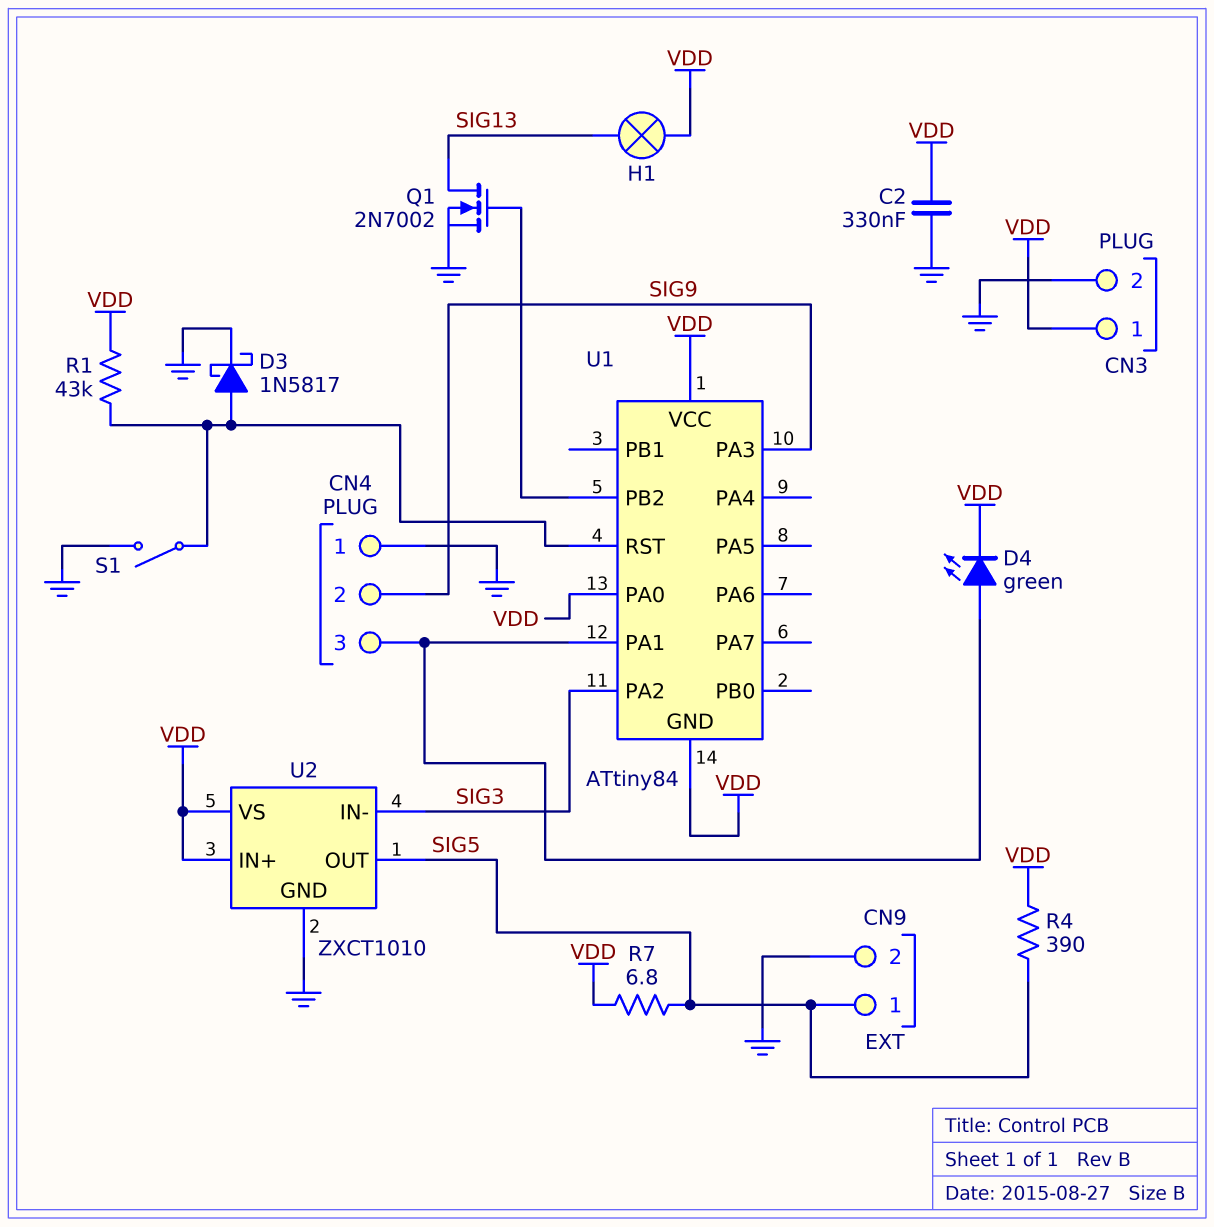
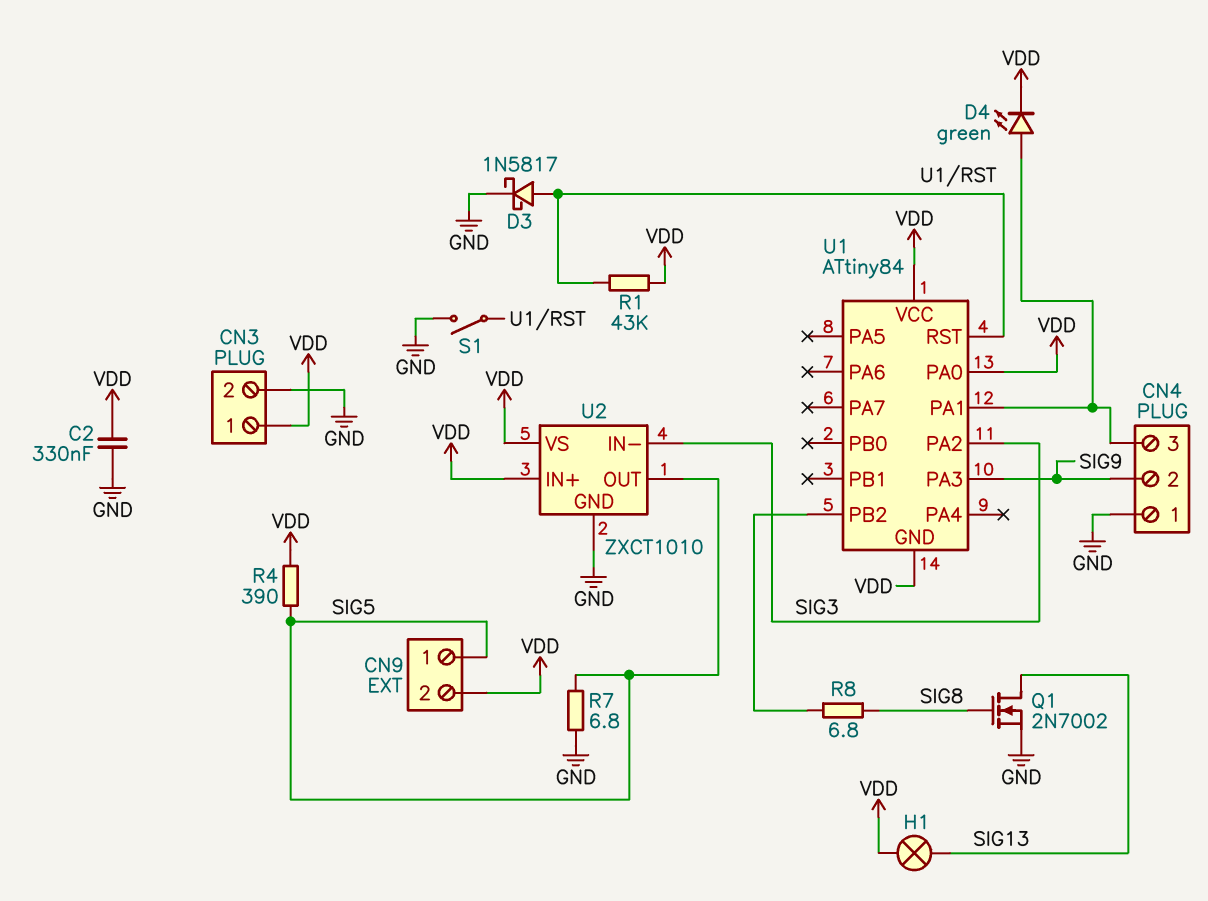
CN9 pin 2: GND -> VDD
Q1: NMOS 2N7002 (G U1/PB2, D SIG13, S GND) -> NMOS 2N7002 (G SIG8, D SIG13, S GND)
R7: 6.8 (SIG5, VDD) -> 6.8 (GND, SIG5)
R8: none -> 6.8 (SIG8, U1/PB2)

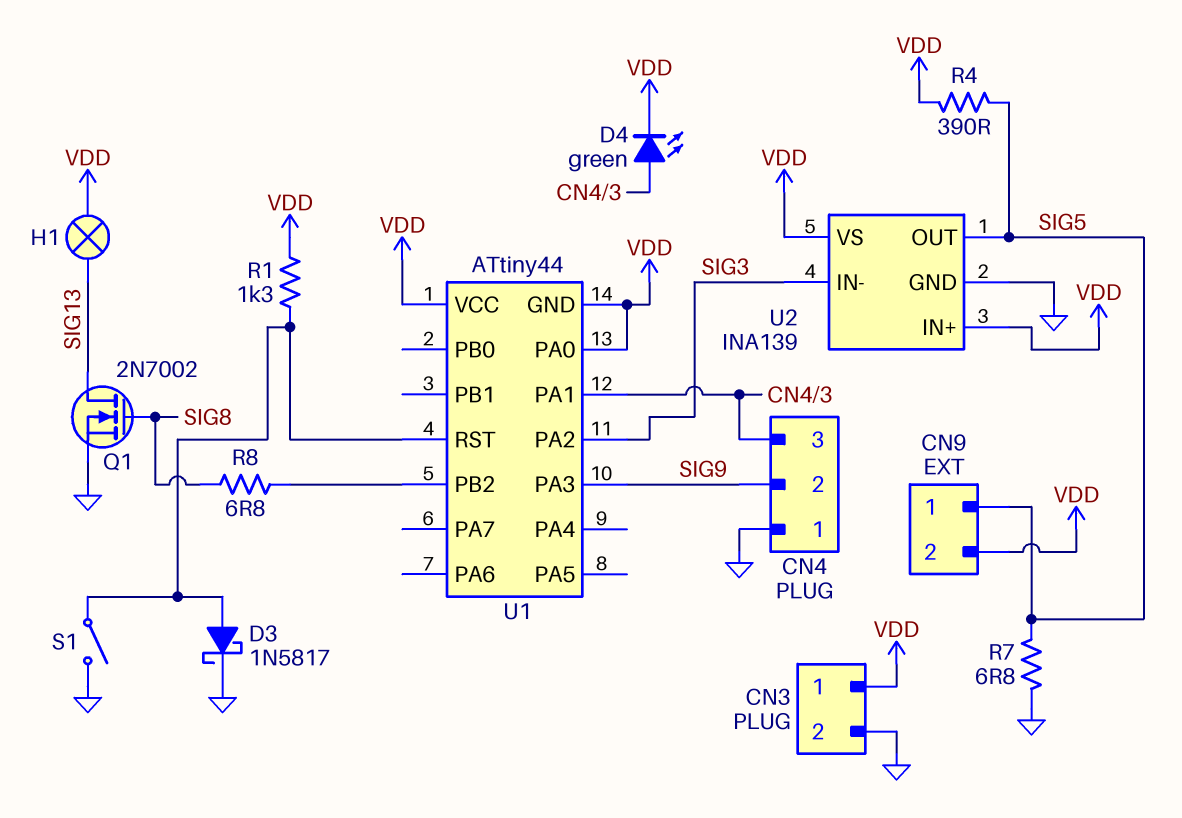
C2: 330nF (GND, VDD) -> none
R1: 43k (U1/RST, VDD) -> 1.3k (U1/RST, VDD)
U1: ATtiny84 -> ATtiny44
U2: ZXCT1010 -> INA139

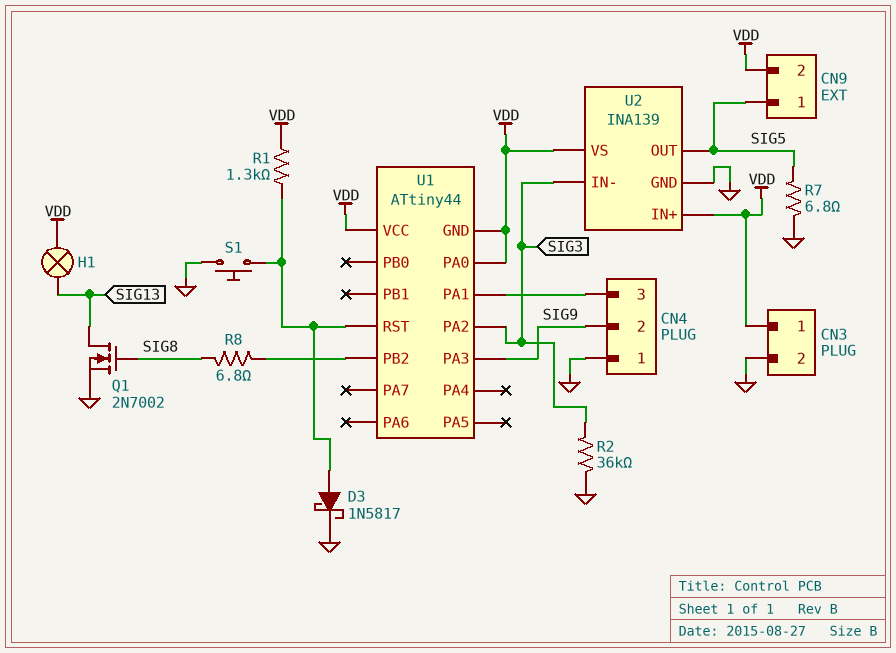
D4: LED green (A CN4/3, K VDD) -> none
R2: none -> 36k (GND, SIG3)
R4: 390 (SIG5, VDD) -> none
S1: switch (GND, U1/RST) -> button (GND, U1/RST)

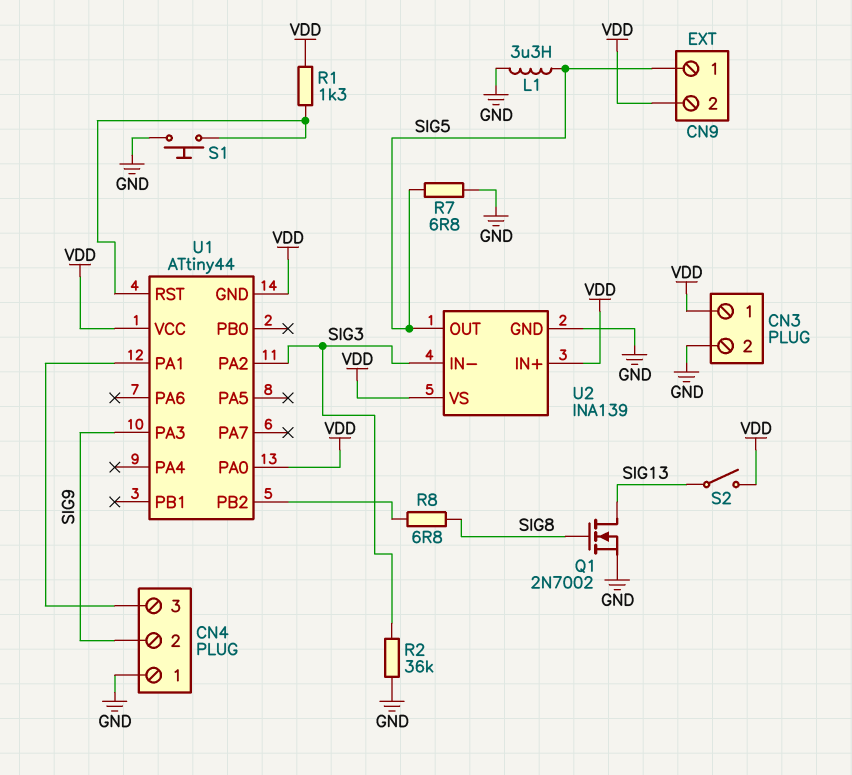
D3: schottky 1N5817 (A U1/RST, K GND) -> none
H1: lamp (SIG13, VDD) -> none
L1: none -> 3.3uH (GND, SIG5)
S2: none -> switch (SIG13, VDD)

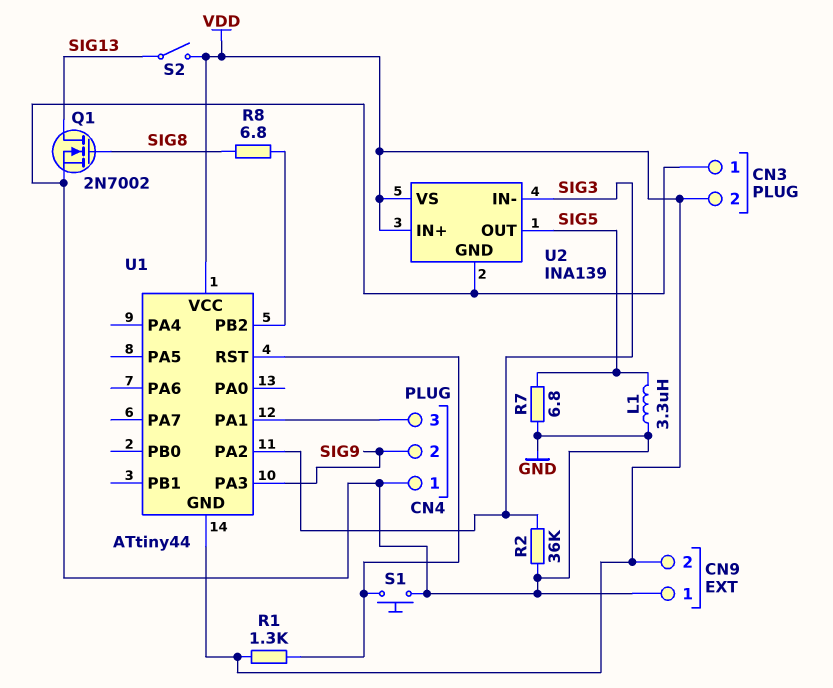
CN3 pin 1: VDD -> GND
CN3 pin 2: GND -> VDD
CN9 pin 1: SIG5 -> GND
U1 pin PA0: VDD -> none

